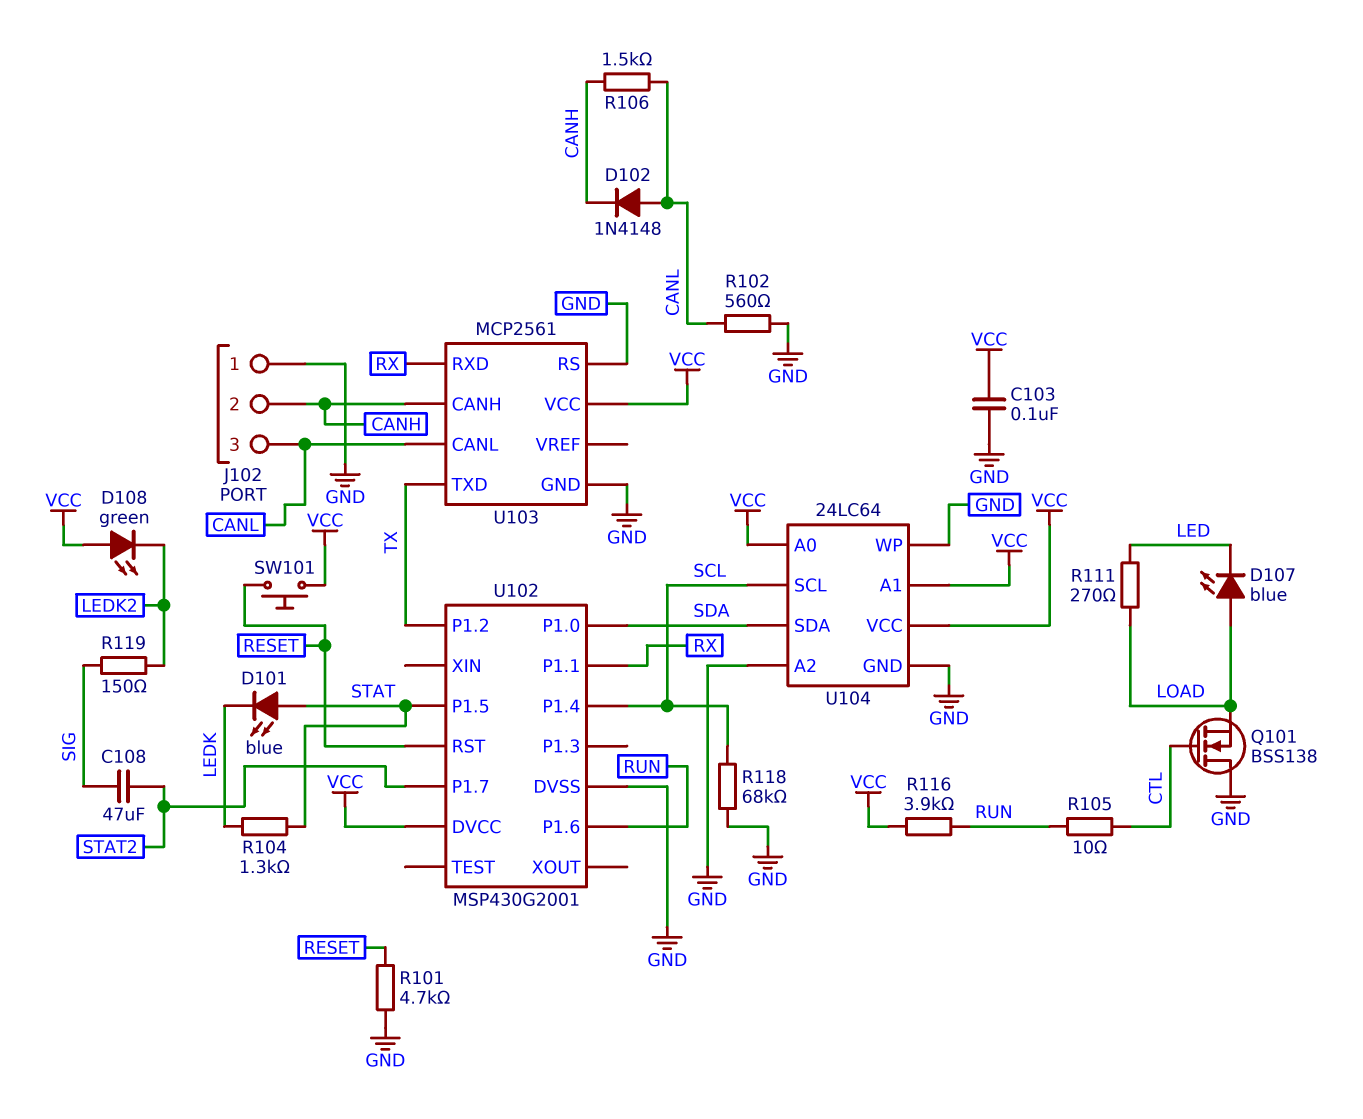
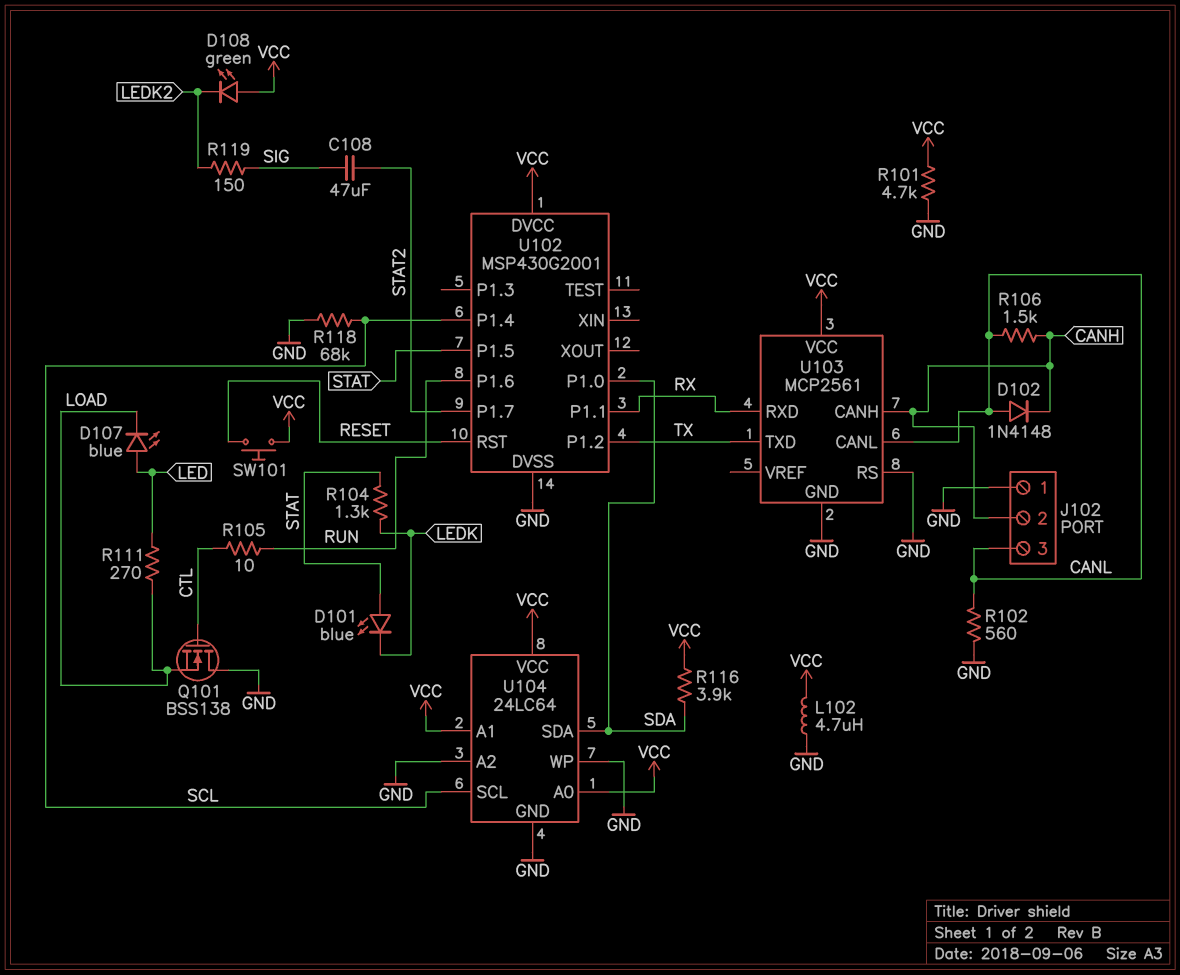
C103: 100nF (GND, VCC) -> none
D107: LED blue (A LOAD, K LED) -> LED blue (A LED, K LOAD)
L102: none -> 4.7uH (GND, VCC)
R101: 4.7k (GND, RESET) -> 4.7k (GND, VCC)
R116: 3.9k (RUN, VCC) -> 3.9k (SDA, VCC)

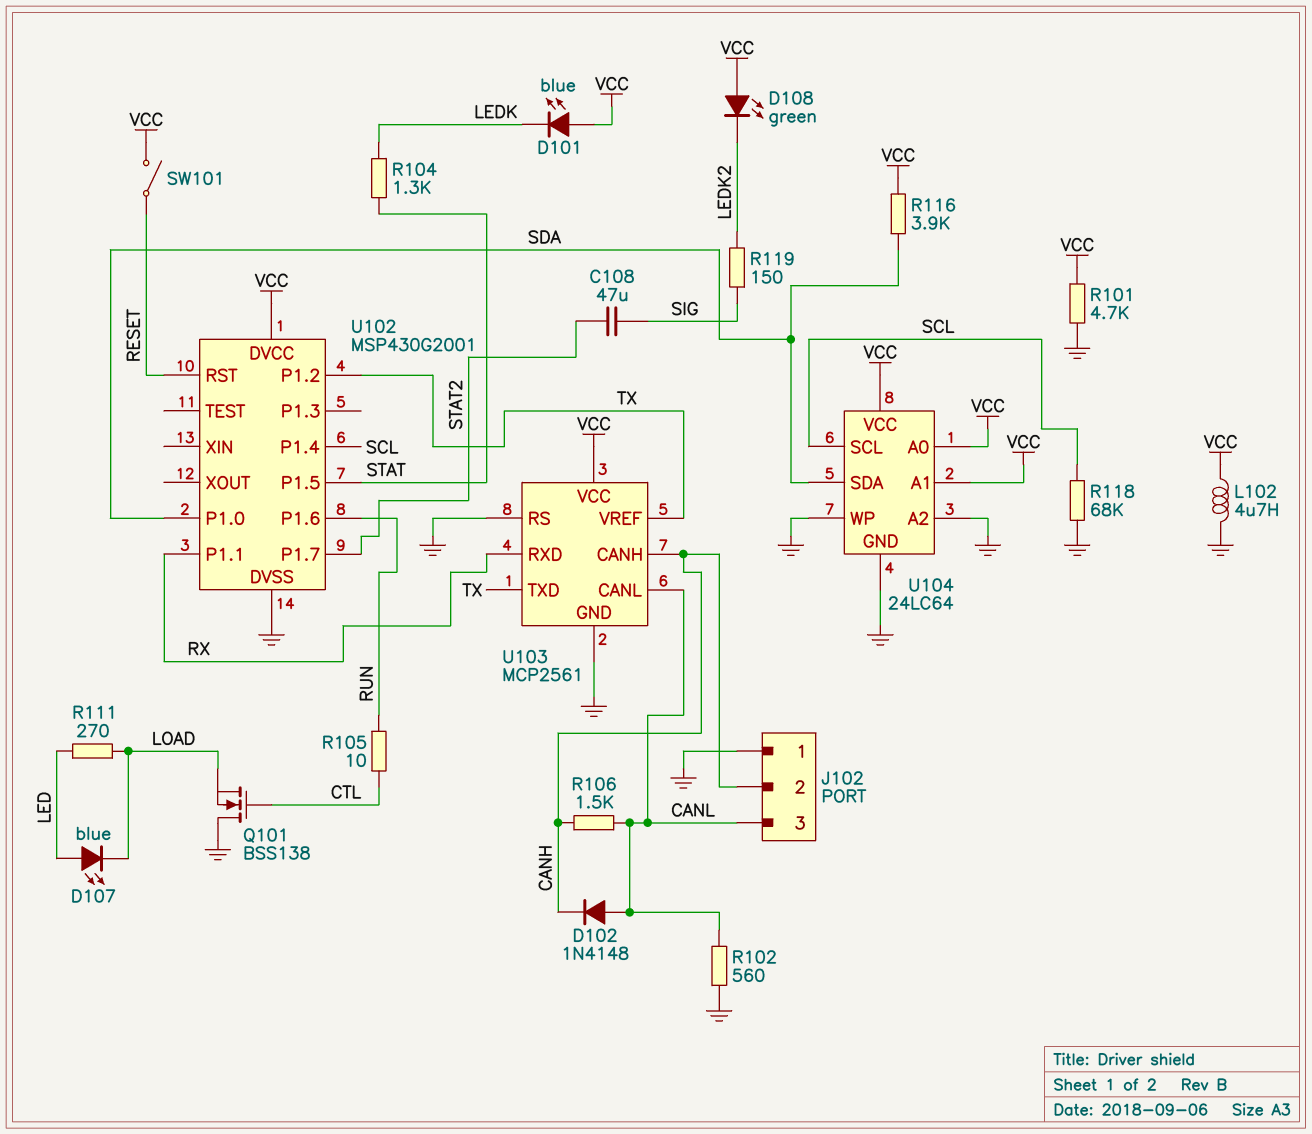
D101: LED blue (A STAT, K LEDK) -> LED blue (A VCC, K LEDK)
SW101: button (RESET, VCC) -> switch (RESET, VCC)
U103 pin VREF: none -> TX

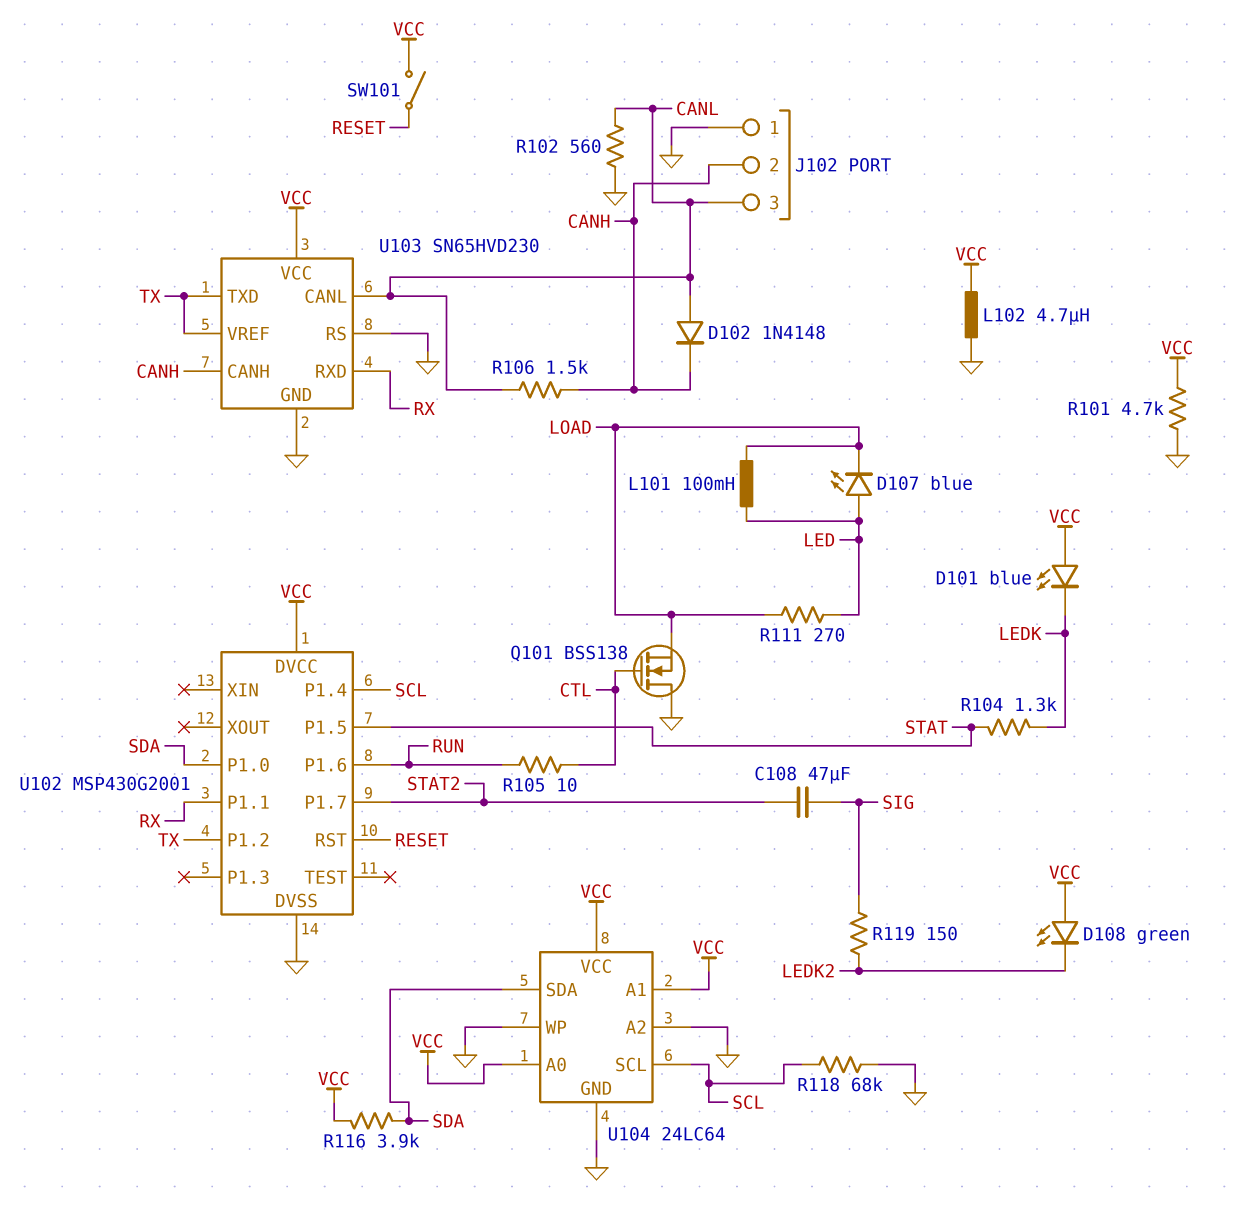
L101: none -> 100mH (LED, LOAD)
U103: MCP2561 -> SN65HVD230

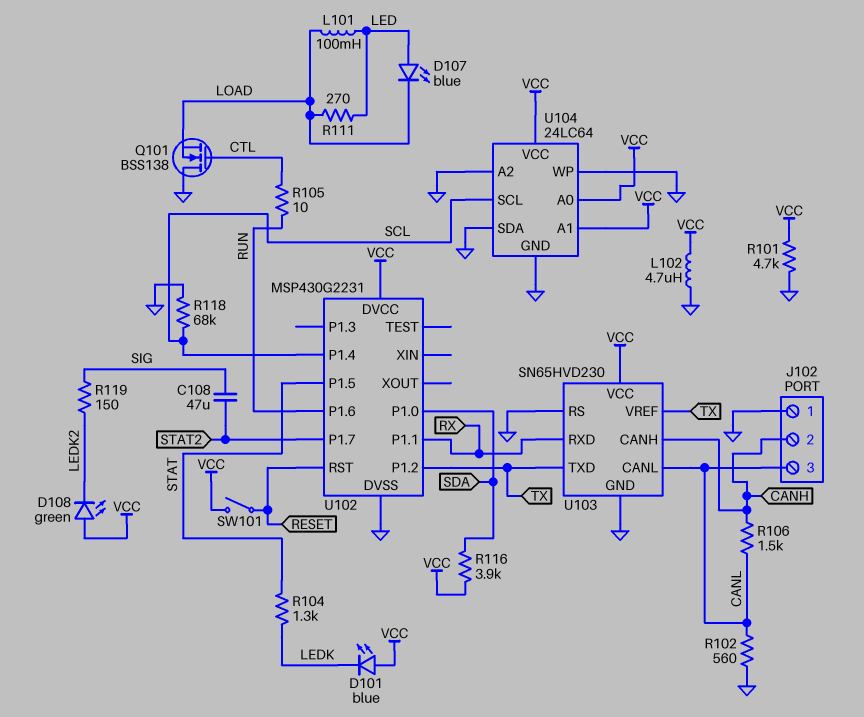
D102: diode 1N4148 (A CANL, K CANH) -> none
U102: MSP430G2001 -> MSP430G2231
U104 pin SDA: SDA -> GND

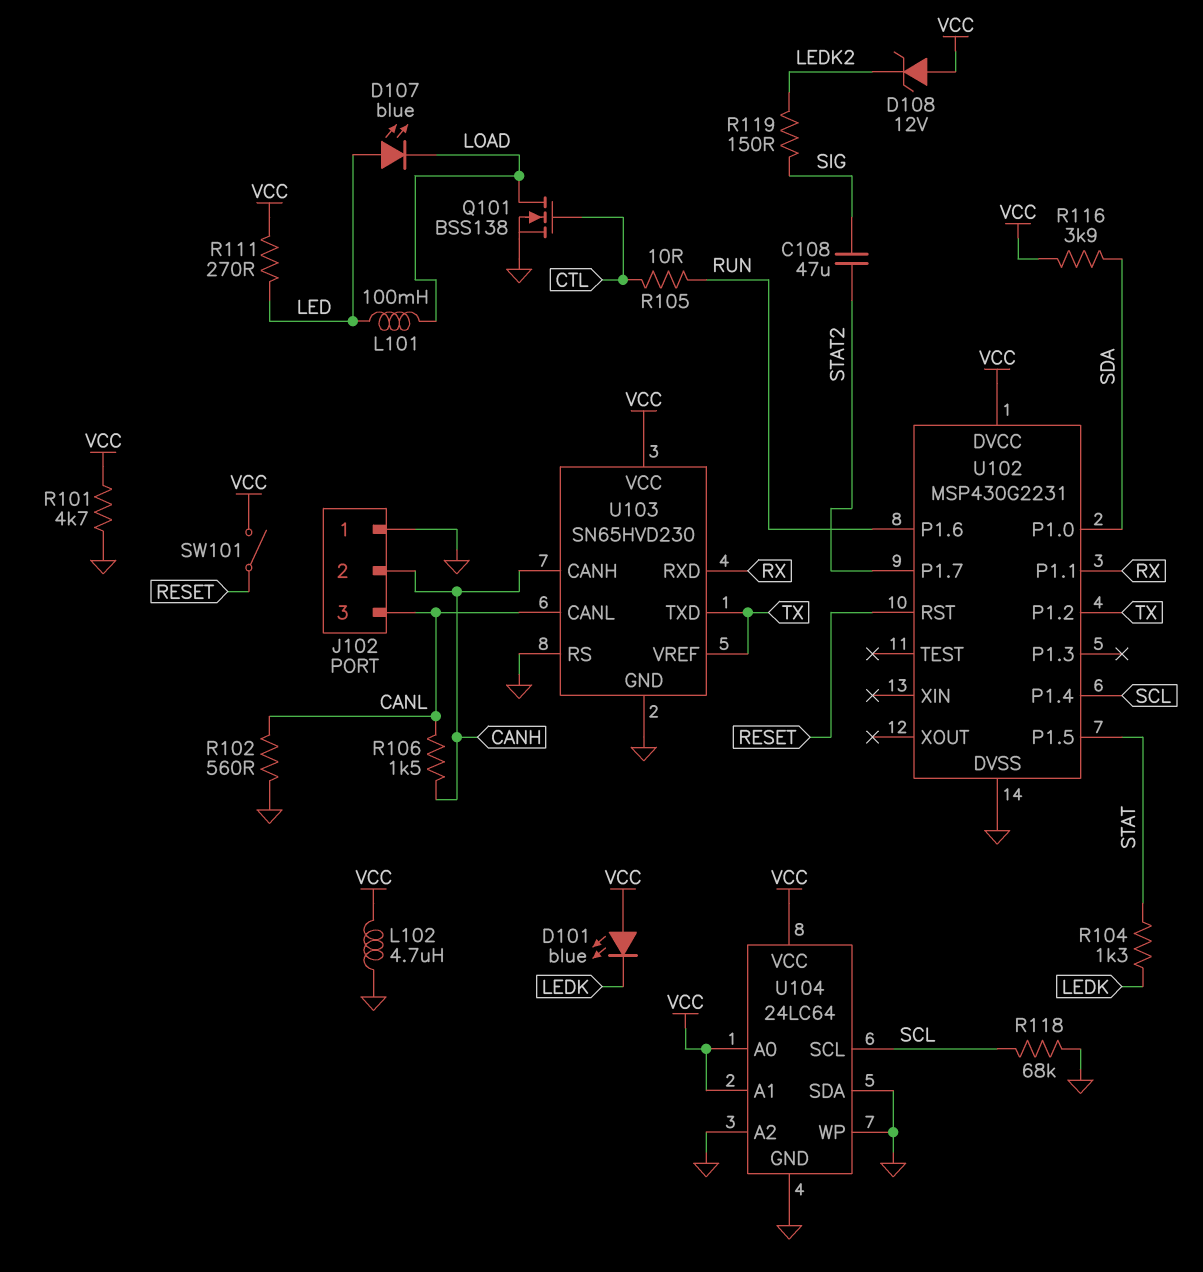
D108: LED green (A VCC, K LEDK2) -> zener 12V (A VCC, K LEDK2)
Q101: NMOS BSS138 (G CTL, D GND, S LOAD) -> NMOS BSS138 (G CTL, D LOAD, S GND)
R111: 270 (LED, LOAD) -> 270 (LED, VCC)

